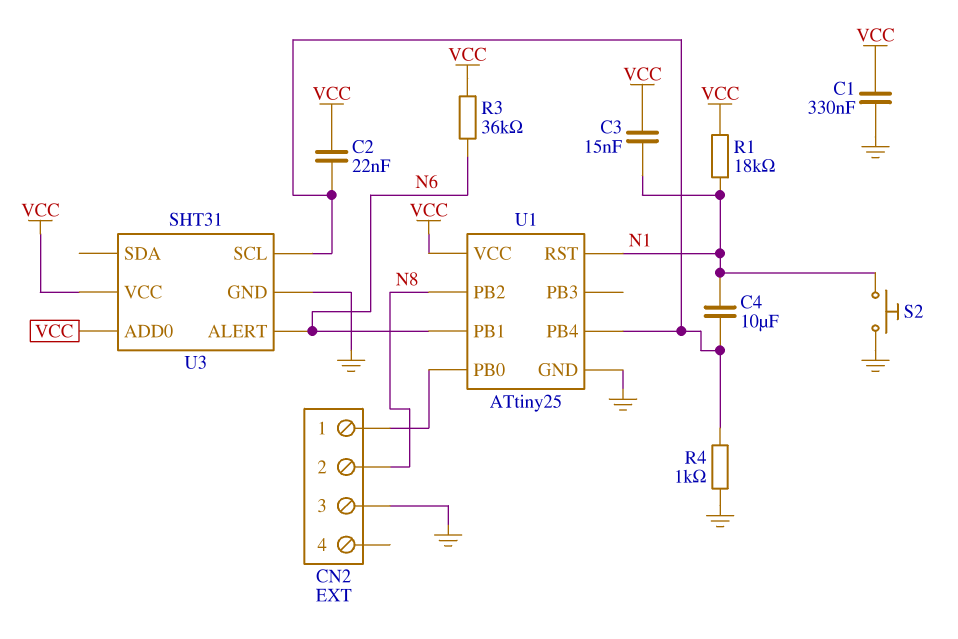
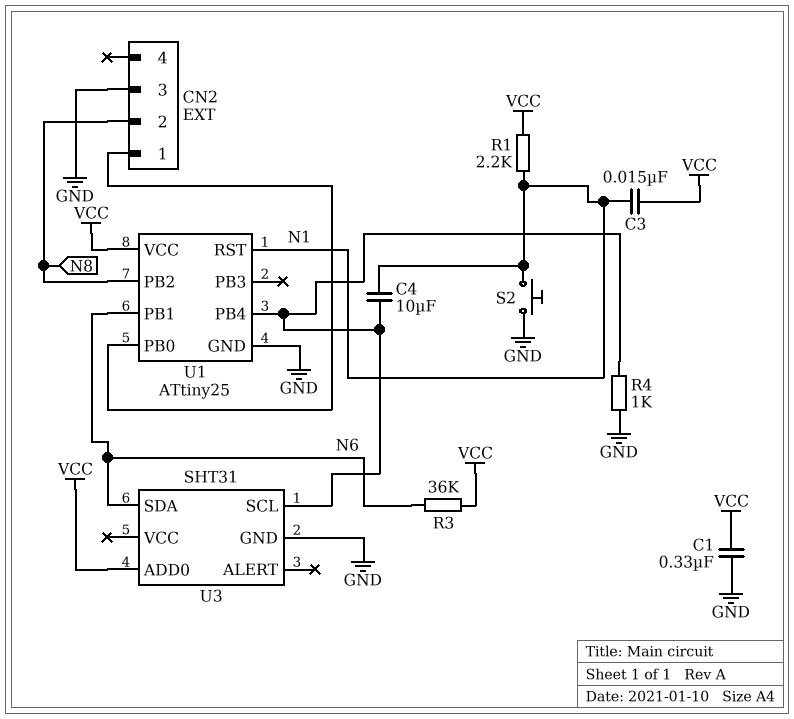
C2: 22nF (U1/PB4, VCC) -> none
R1: 18k (N1, VCC) -> 2.2k (N1, VCC)
U3 pin ALERT: N6 -> none
U3 pin SDA: none -> N6
U3 pin VCC: VCC -> none

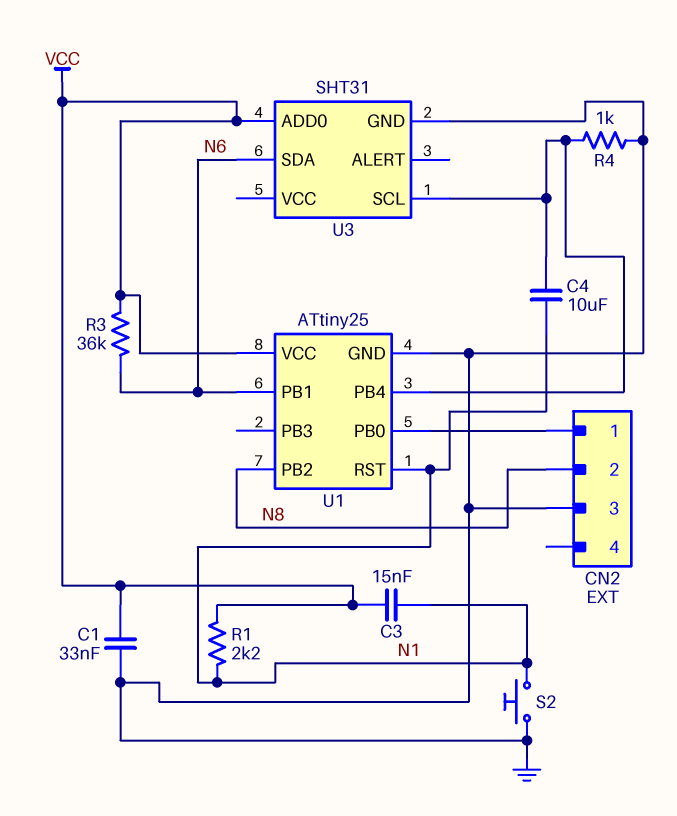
C1: 330nF (GND, VCC) -> 33nF (GND, VCC)

